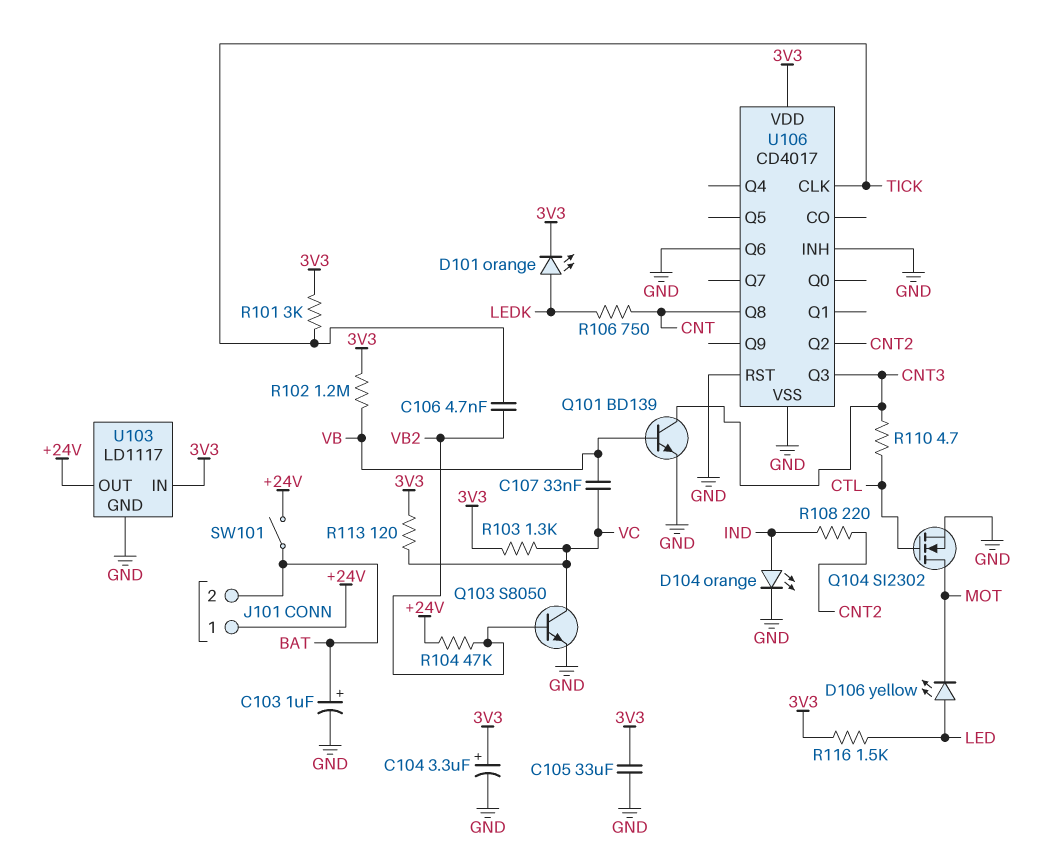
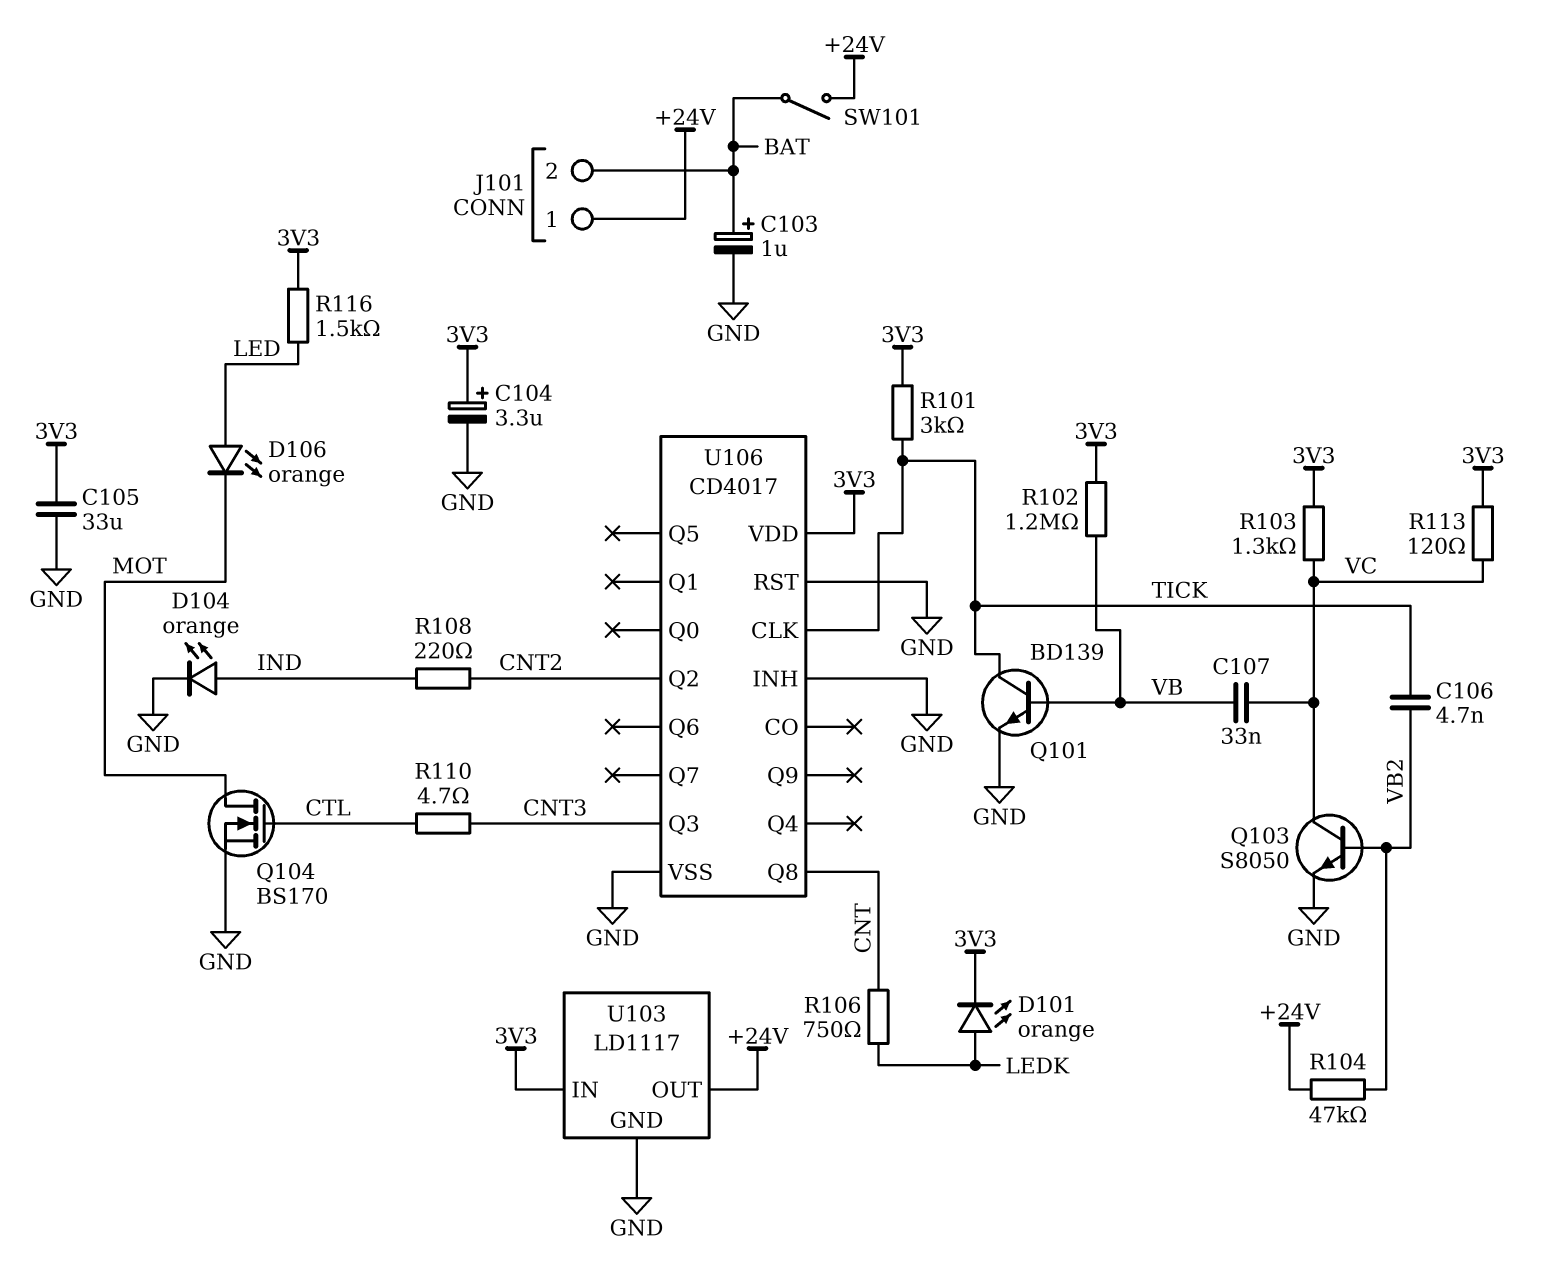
D106: LED yellow (A LED, K MOT) -> LED orange (A LED, K MOT)
Q101: NPN BD139 (B VB, C CNT3, E GND) -> NPN BD139 (B VB, C TICK, E GND)
Q104: NMOS SI2302 (G CTL, D MOT, S GND) -> NMOS BS170 (G CTL, D MOT, S GND)
U106 pin Q6: GND -> none

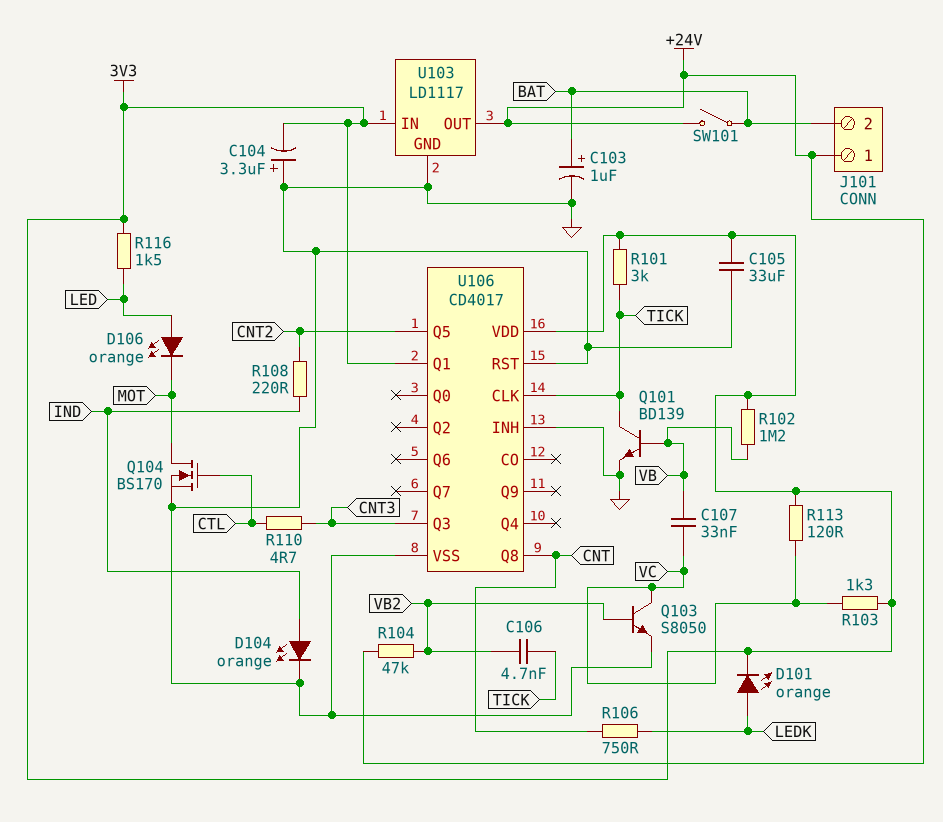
C104: 3.3uF (plus 3V3, minus GND) -> 3.3uF (plus GND, minus 3V3)
U106 pin Q1: none -> 3V3
U106 pin Q2: CNT2 -> none
U106 pin Q5: none -> CNT2

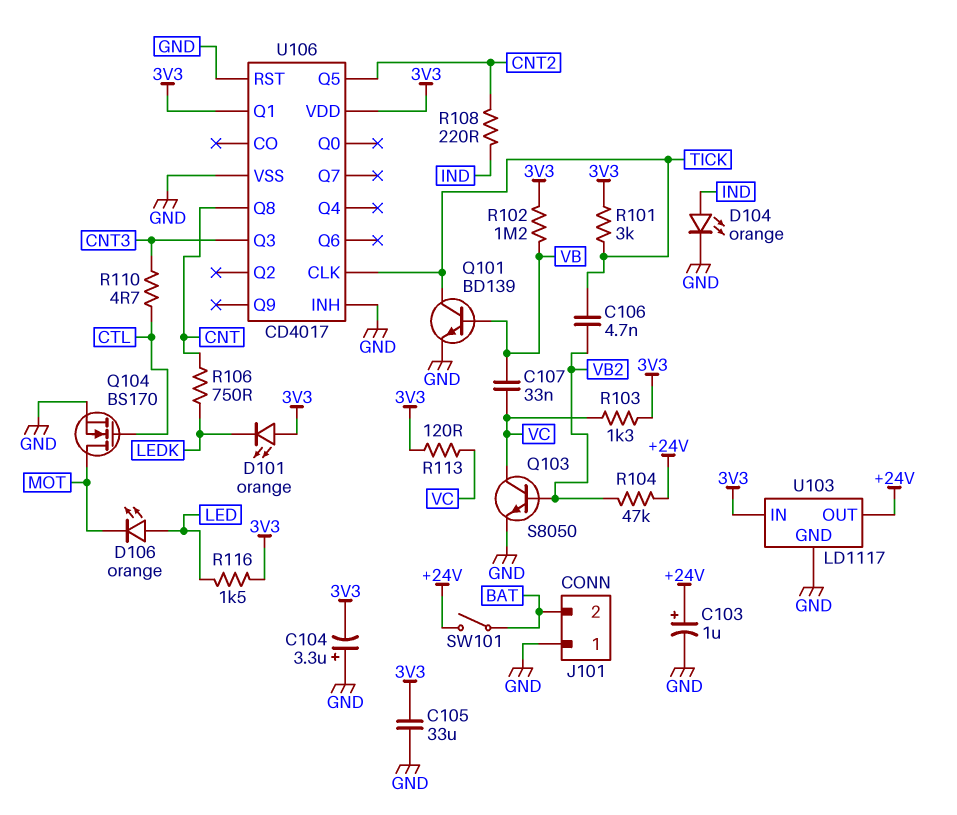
C103: 1uF (plus BAT, minus GND) -> 1uF (plus +24V, minus GND)
D101: LED orange (A LEDK, K 3V3) -> LED orange (A 3V3, K LEDK)
J101 pin 1: +24V -> GND

